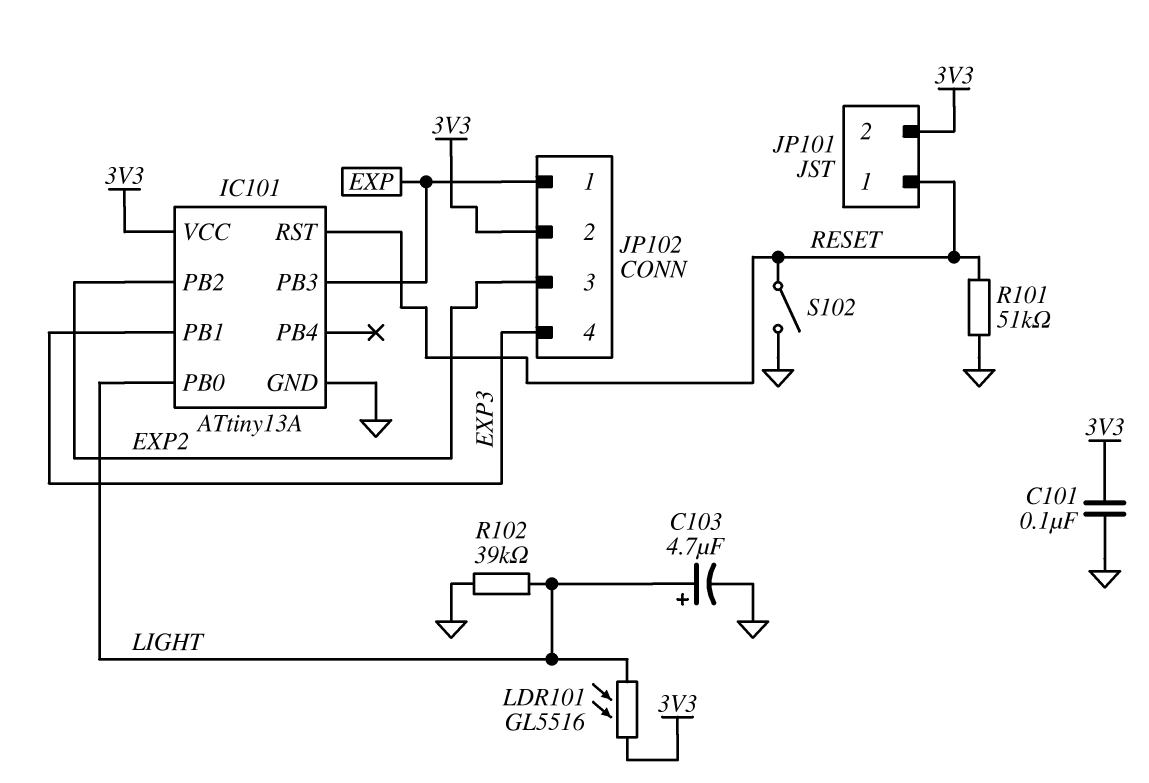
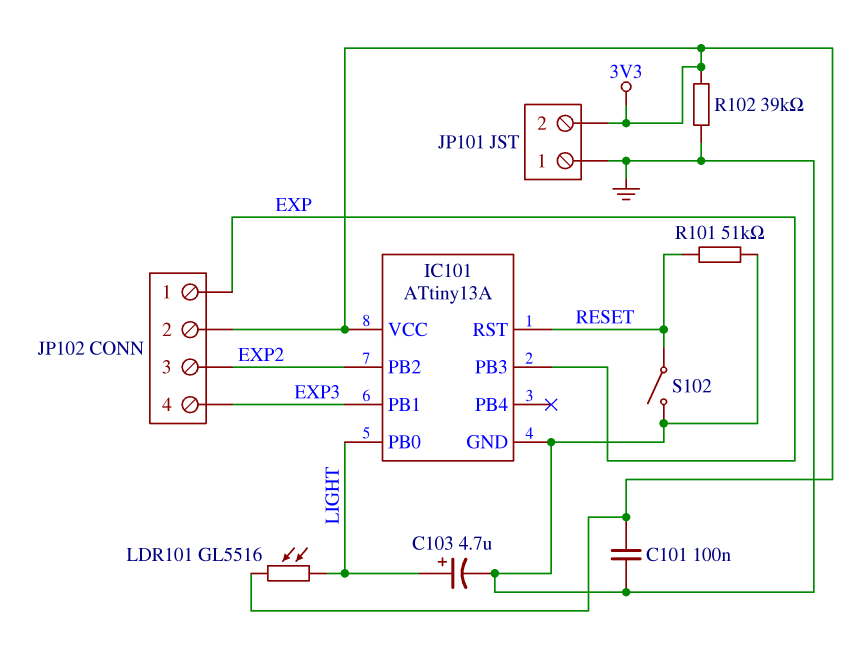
JP101 pin 1: RESET -> GND
R102: 39k (GND, LIGHT) -> 39k (3V3, GND)

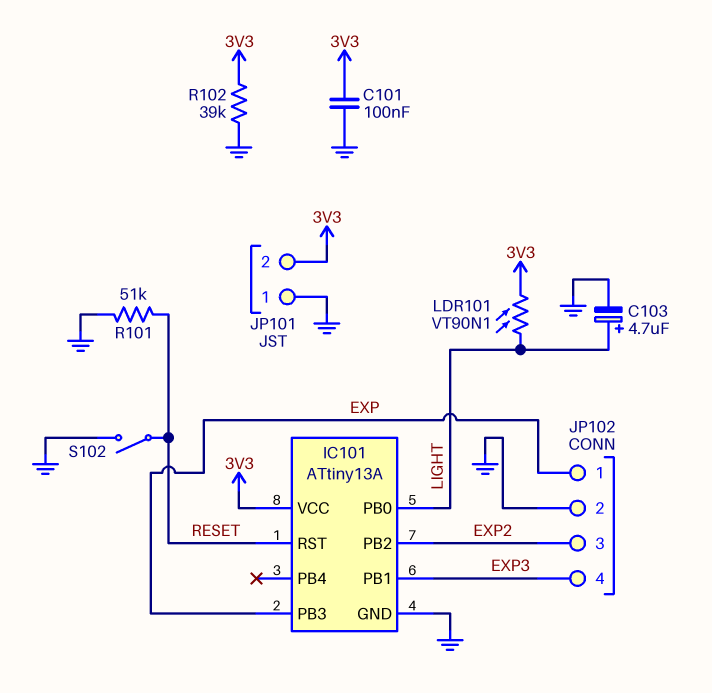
JP102 pin 2: 3V3 -> GND
LDR101: GL5516 (3V3, LIGHT) -> VT90N1 (3V3, LIGHT)

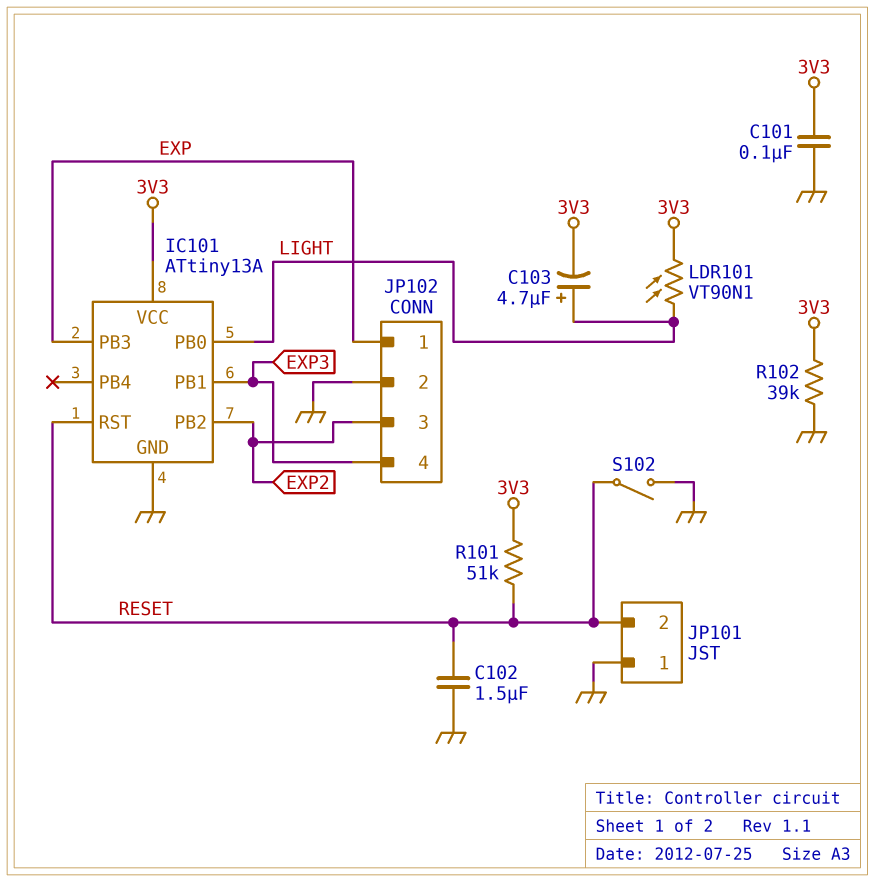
C102: none -> 1.5uF (GND, RESET)
C103: 4.7uF (plus LIGHT, minus GND) -> 4.7uF (plus LIGHT, minus 3V3)
JP101 pin 2: 3V3 -> RESET
R101: 51k (GND, RESET) -> 51k (3V3, RESET)

